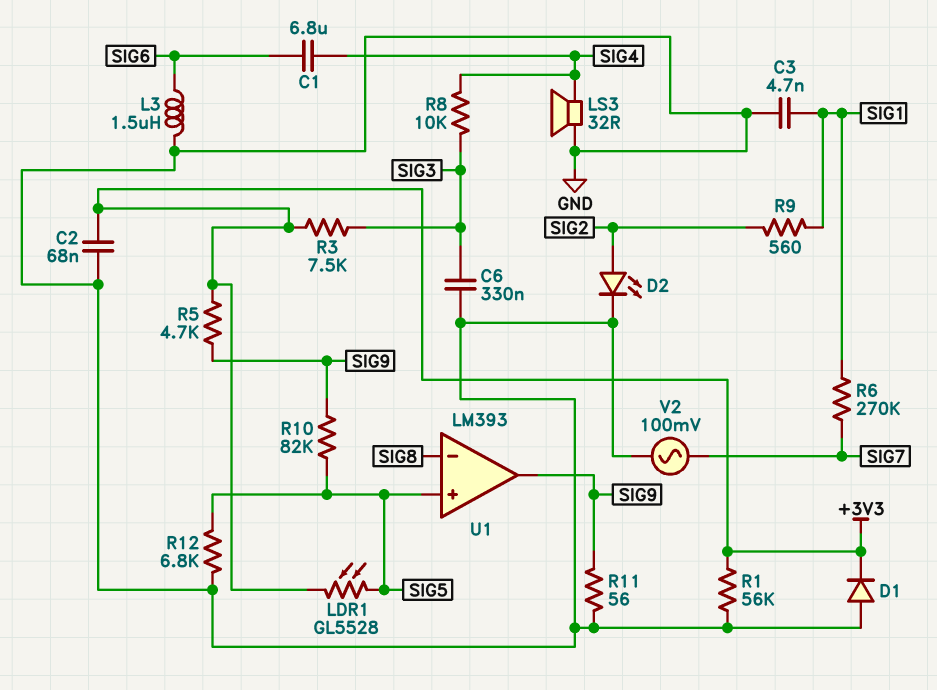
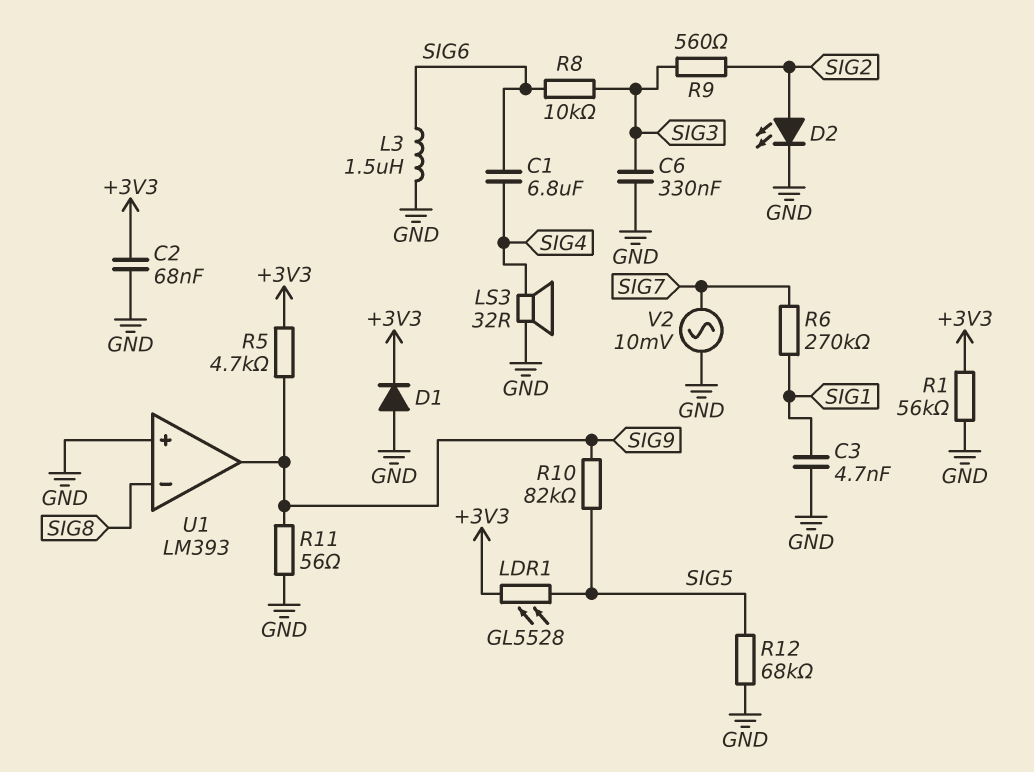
R3: 7.5k (+3V3, SIG3) -> none
R8: 10k (SIG3, SIG4) -> 10k (SIG3, SIG6)
R9: 560 (SIG1, SIG2) -> 560 (SIG2, SIG3)
R12: 6.8k (GND, SIG5) -> 68k (GND, SIG5)
U1 pin in+: SIG5 -> GND
V2: AC 100mV (GND, SIG7) -> AC 10mV (GND, SIG7)

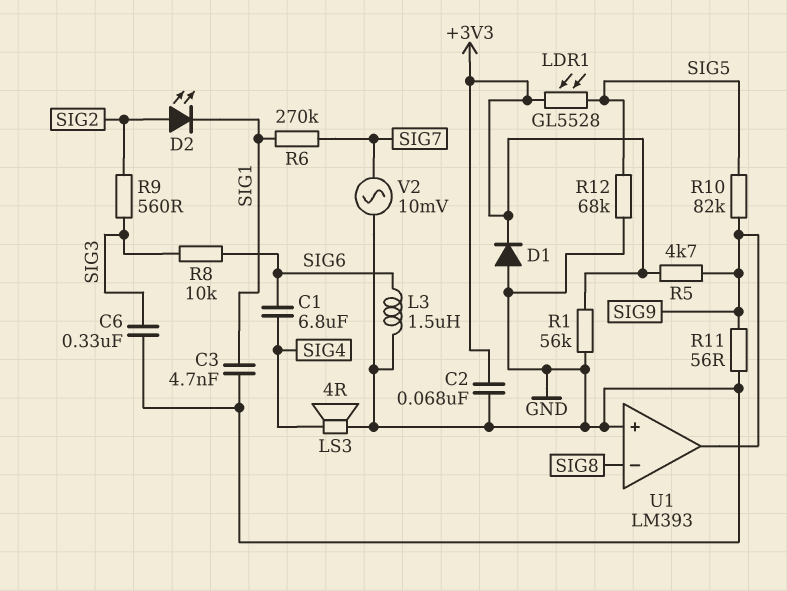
D2: LED (A SIG2, K GND) -> LED (A SIG2, K SIG1)
LS3: speaker 32R (GND, SIG4) -> speaker 4R (GND, SIG4)

